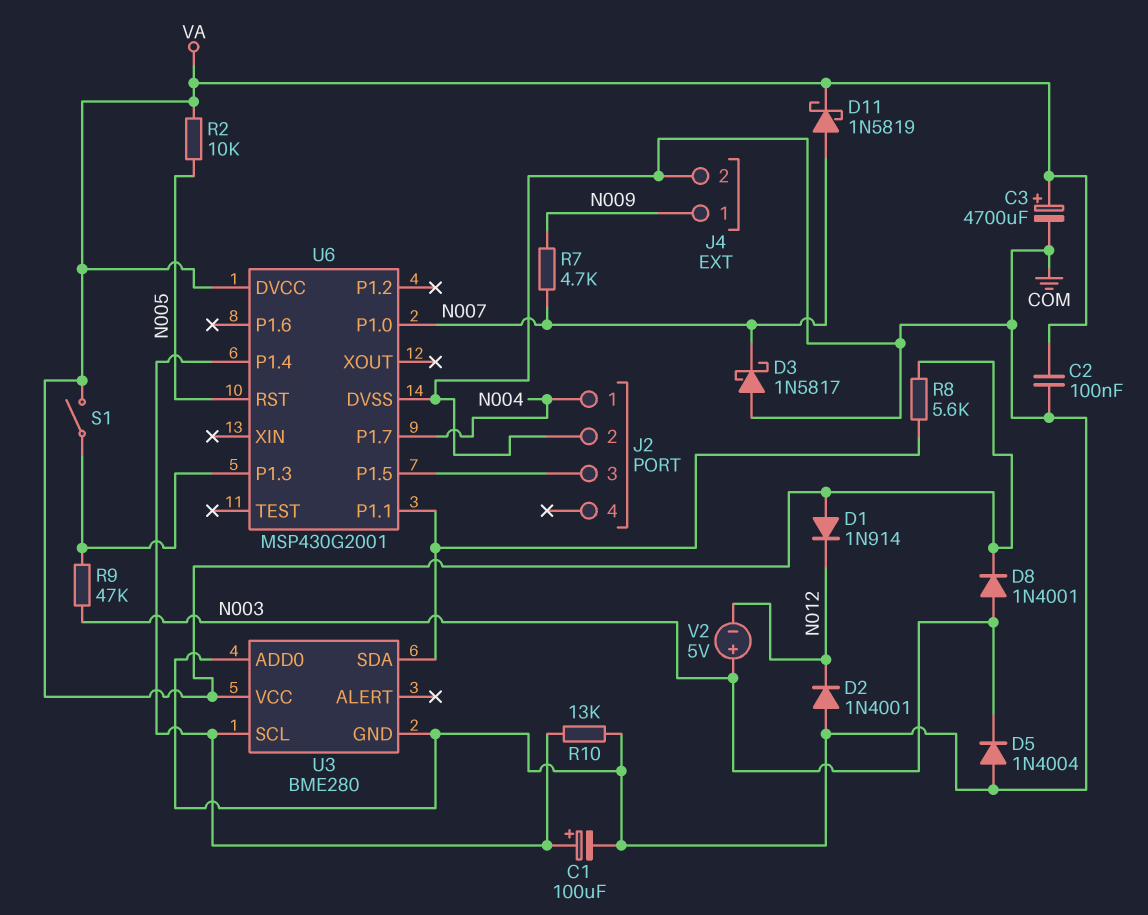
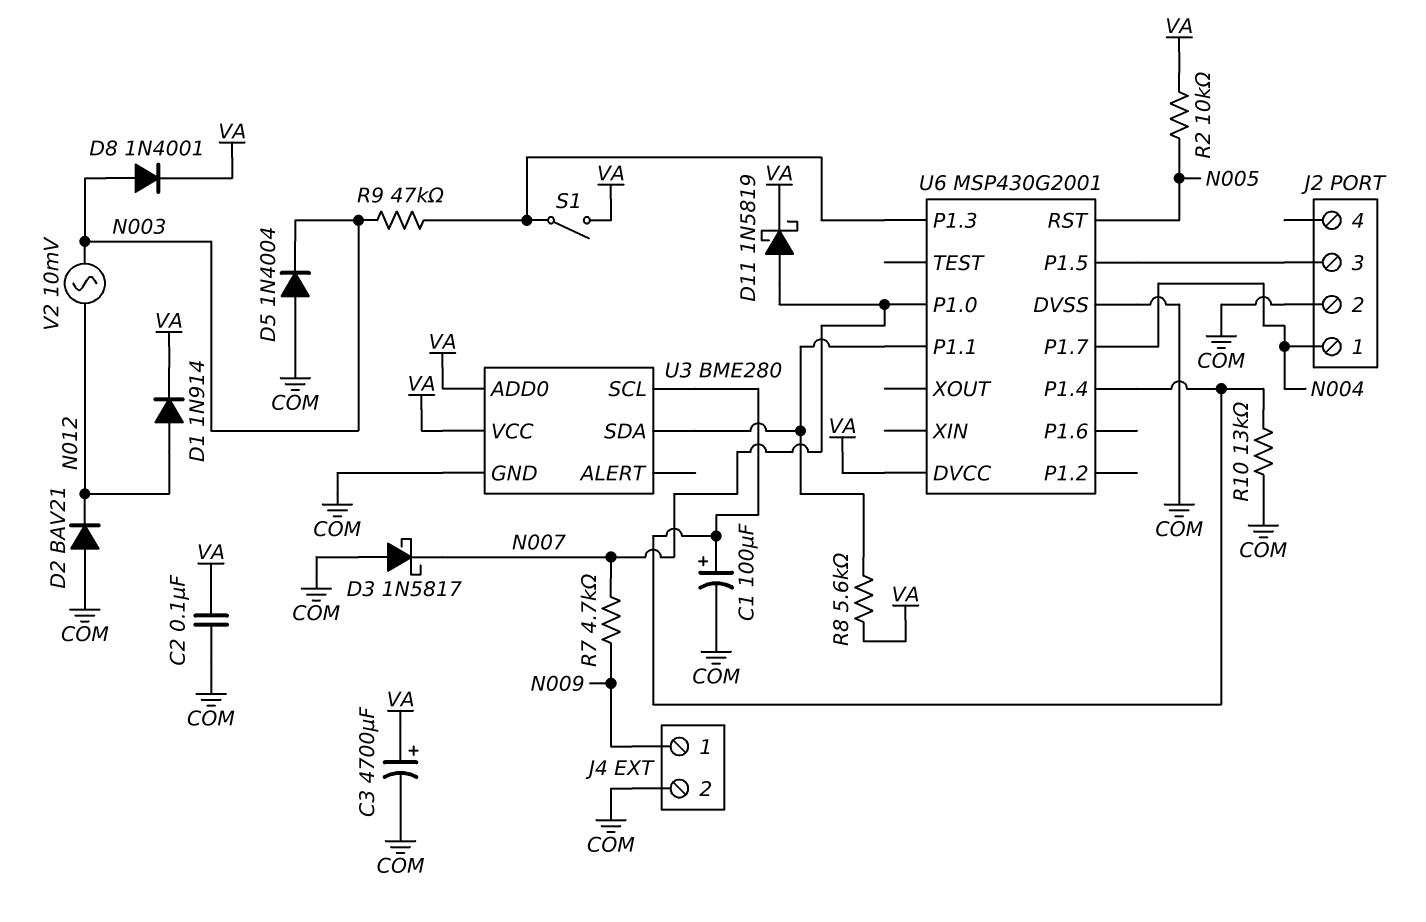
D1: diode 1N914 (A VA, K N012) -> diode 1N914 (A N012, K VA)
D2: diode 1N4001 (A COM, K N012) -> diode BAV21 (A COM, K N012)
U3 pin ADD0: COM -> VA
V2: 5V (plus N003, minus N012) -> AC 10mV (N003, N012)

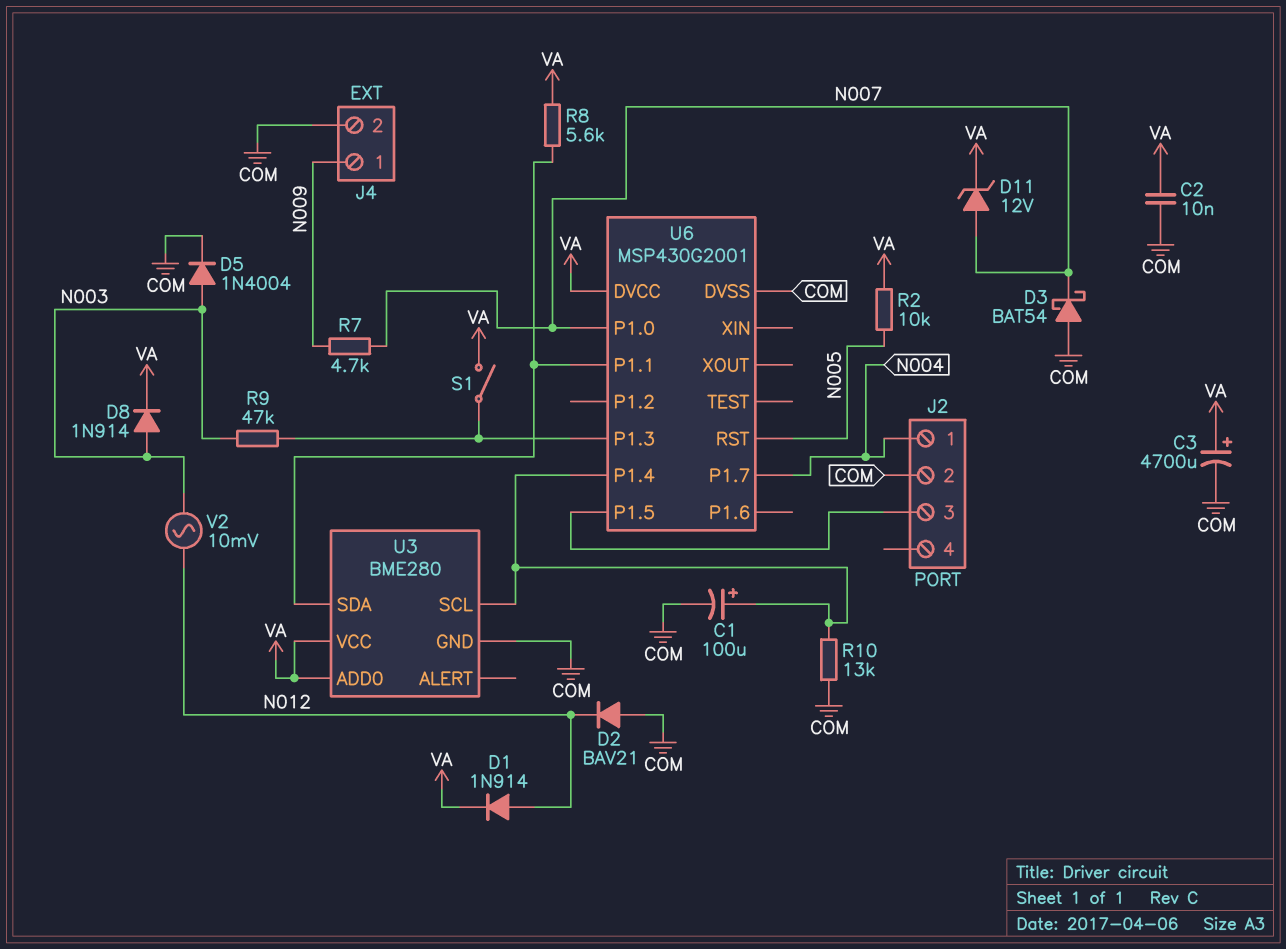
C2: 100nF (COM, VA) -> 10nF (COM, VA)
D3: schottky 1N5817 (A COM, K N007) -> schottky BAT54 (A COM, K N007)
D5: diode 1N4004 (A COM, K N003) -> diode 1N4004 (A N003, K COM)
D8: diode 1N4001 (A N003, K VA) -> diode 1N914 (A N003, K VA)
D11: schottky 1N5819 (A N007, K VA) -> zener 12V (A N007, K VA)

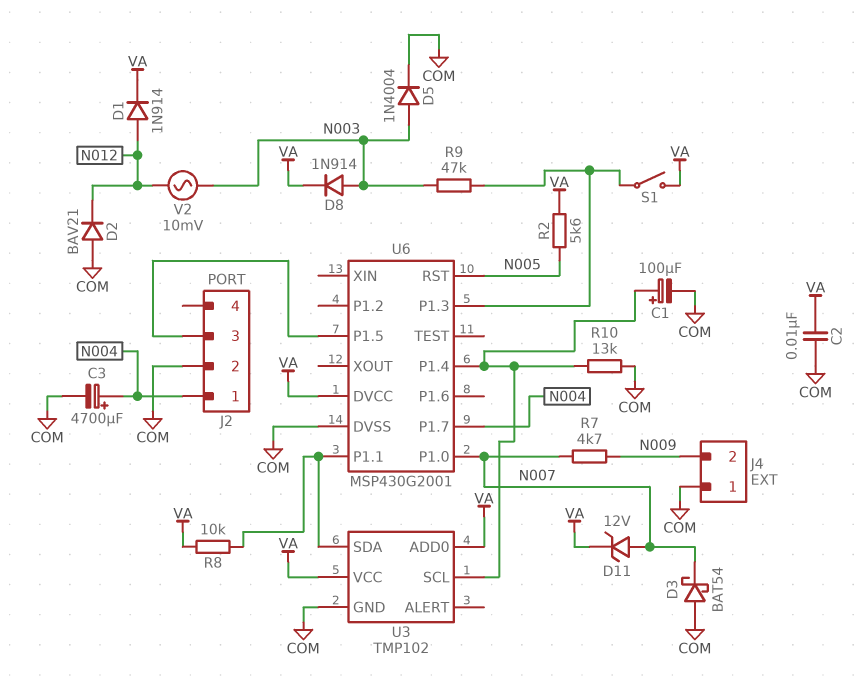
C3: 4700uF (plus VA, minus COM) -> 4700uF (plus N004, minus COM)
J4 pin 1: N009 -> COM
J4 pin 2: COM -> N009
R2: 10k (N005, VA) -> 5.6k (N005, VA)
R8: 5.6k (U3/SDA, VA) -> 10k (U3/SDA, VA)
U3: BME280 -> TMP102

